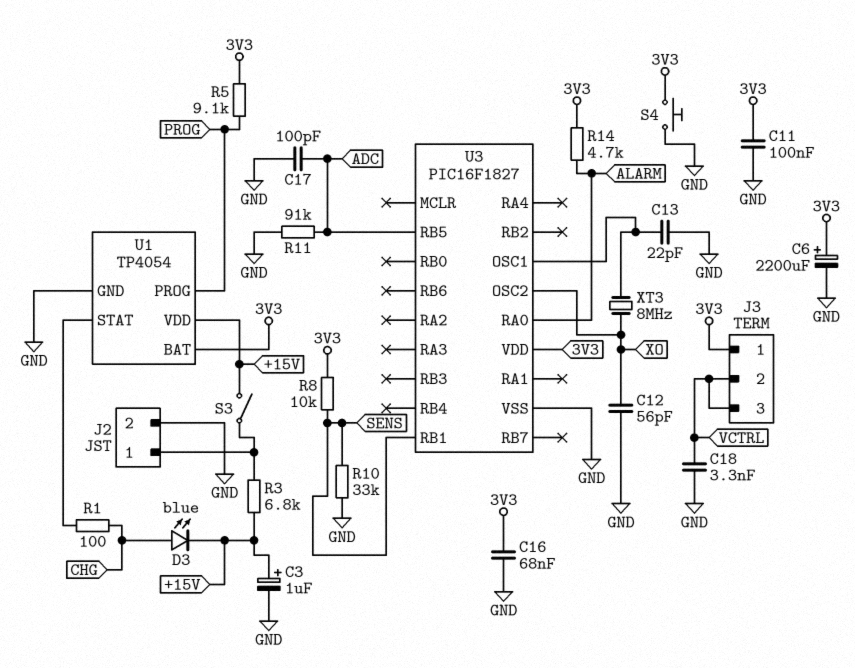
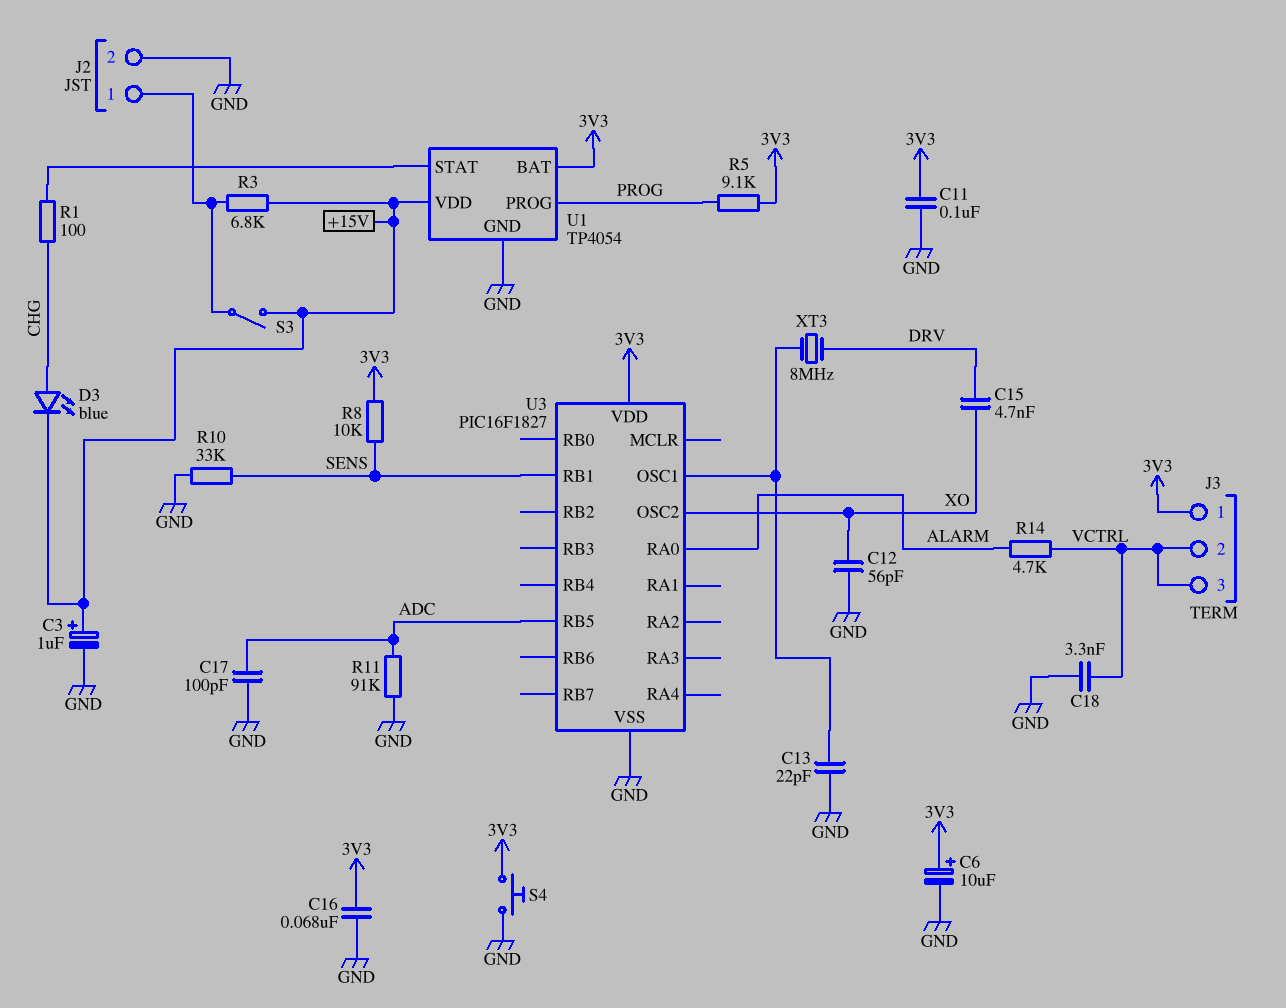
C6: 2200uF (plus 3V3, minus GND) -> 10uF (plus 3V3, minus GND)
C15: none -> 4.7nF (DRV, XO)
R14: 4.7k (3V3, ALARM) -> 4.7k (ALARM, VCTRL)
XT3: 8MHz (U3/OSC1, XO) -> 8MHz (DRV, U3/OSC1)

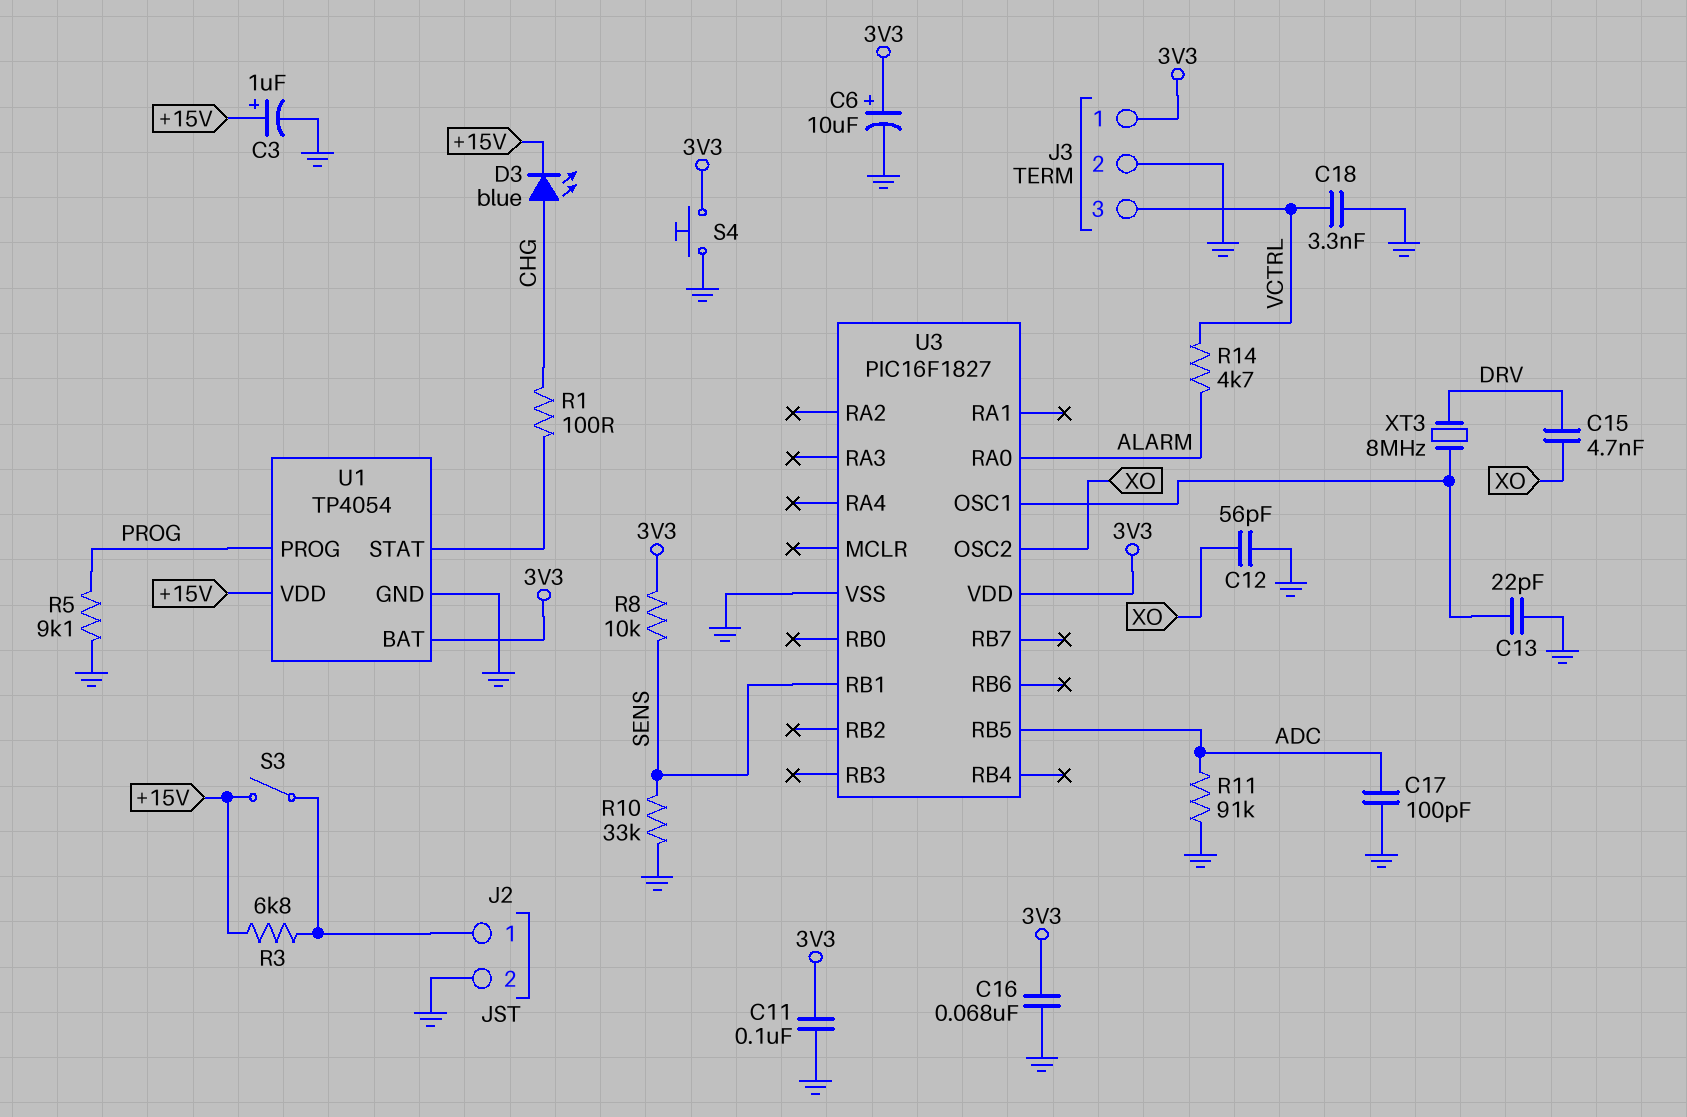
J3 pin 2: VCTRL -> GND
R5: 9.1k (3V3, PROG) -> 9.1k (GND, PROG)

